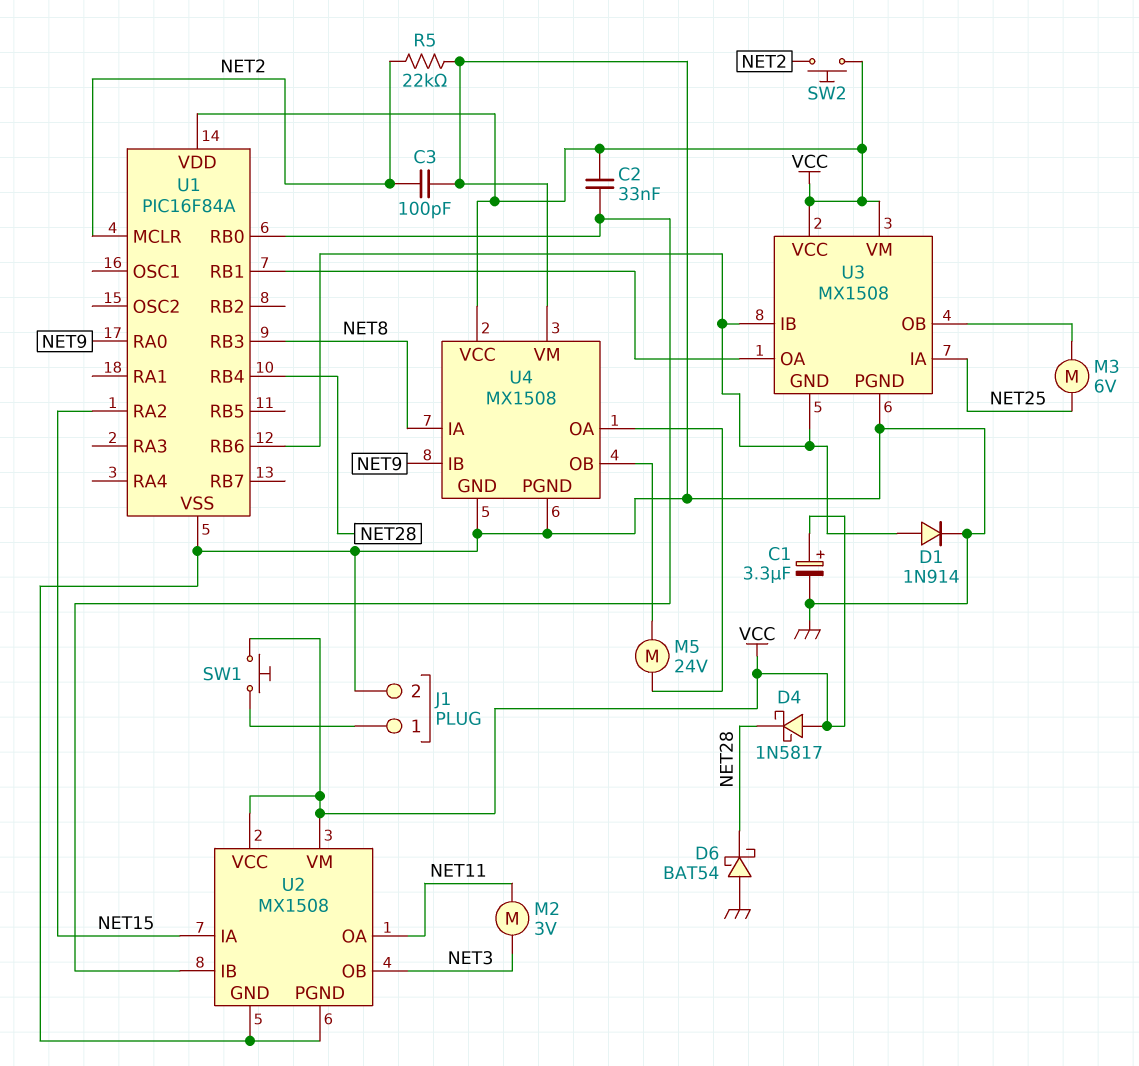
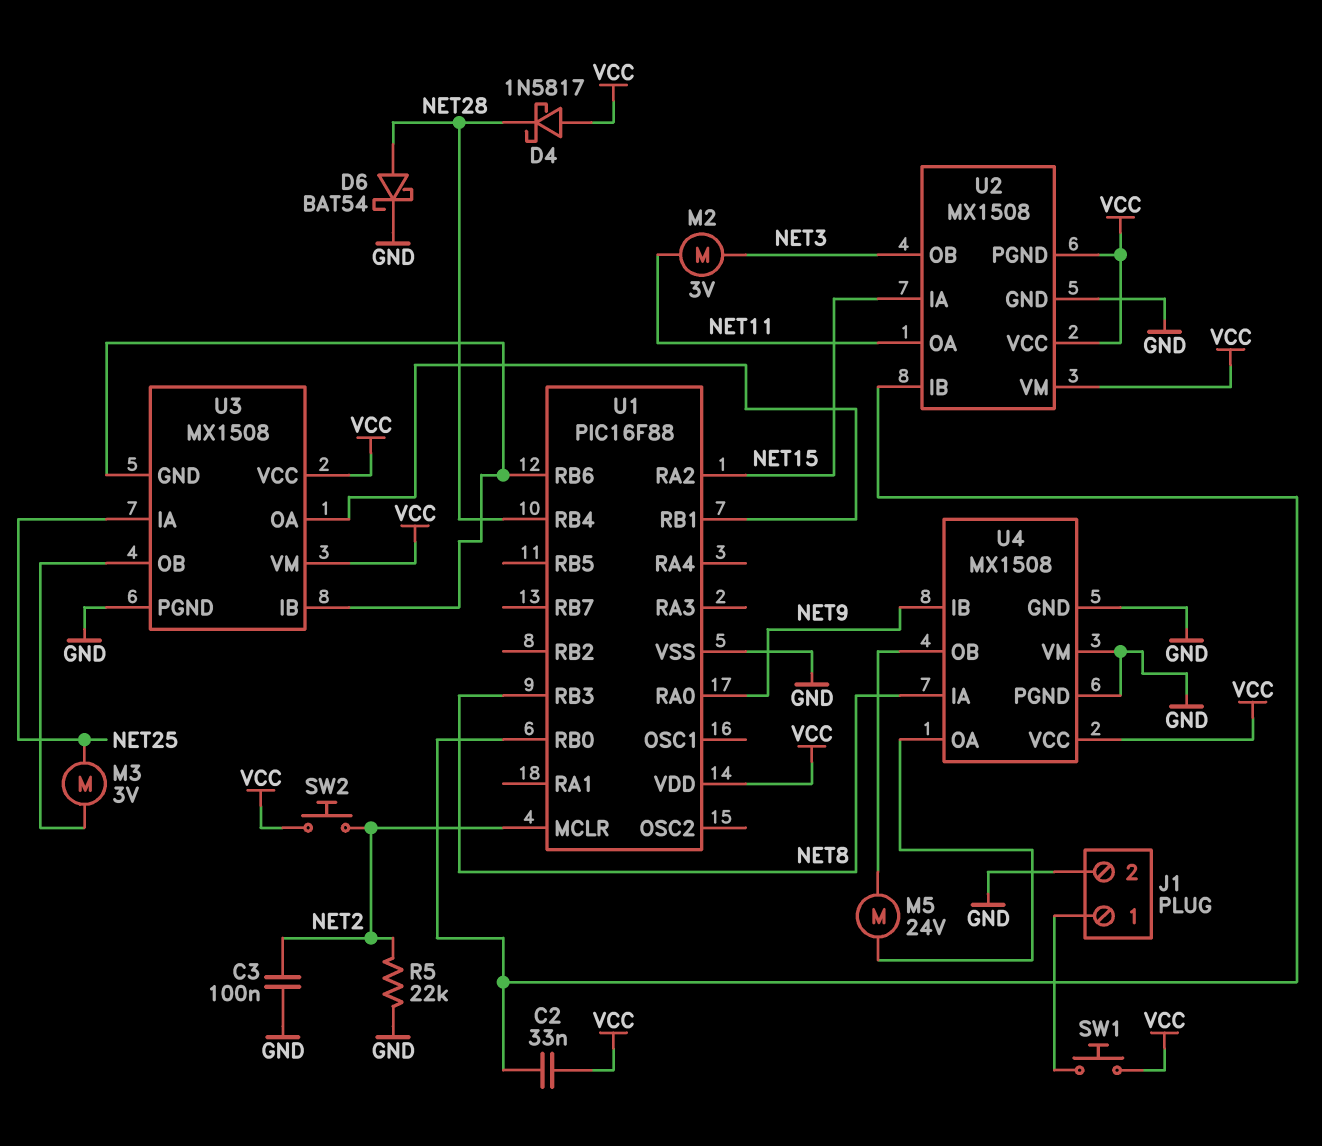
C1: 3.3uF (plus VCC, minus GND) -> none
C3: 100pF (GND, NET2) -> 100nF (GND, NET2)
D1: diode 1N914 (A U1/RB6, K GND) -> none
D6: schottky BAT54 (A GND, K NET28) -> schottky BAT54 (A NET28, K GND)
M3: motor 6V (NET25, U3/OB) -> motor 3V (NET25, U3/OB)
U1: PIC16F84A -> PIC16F88
U2 pin PGND: GND -> VCC

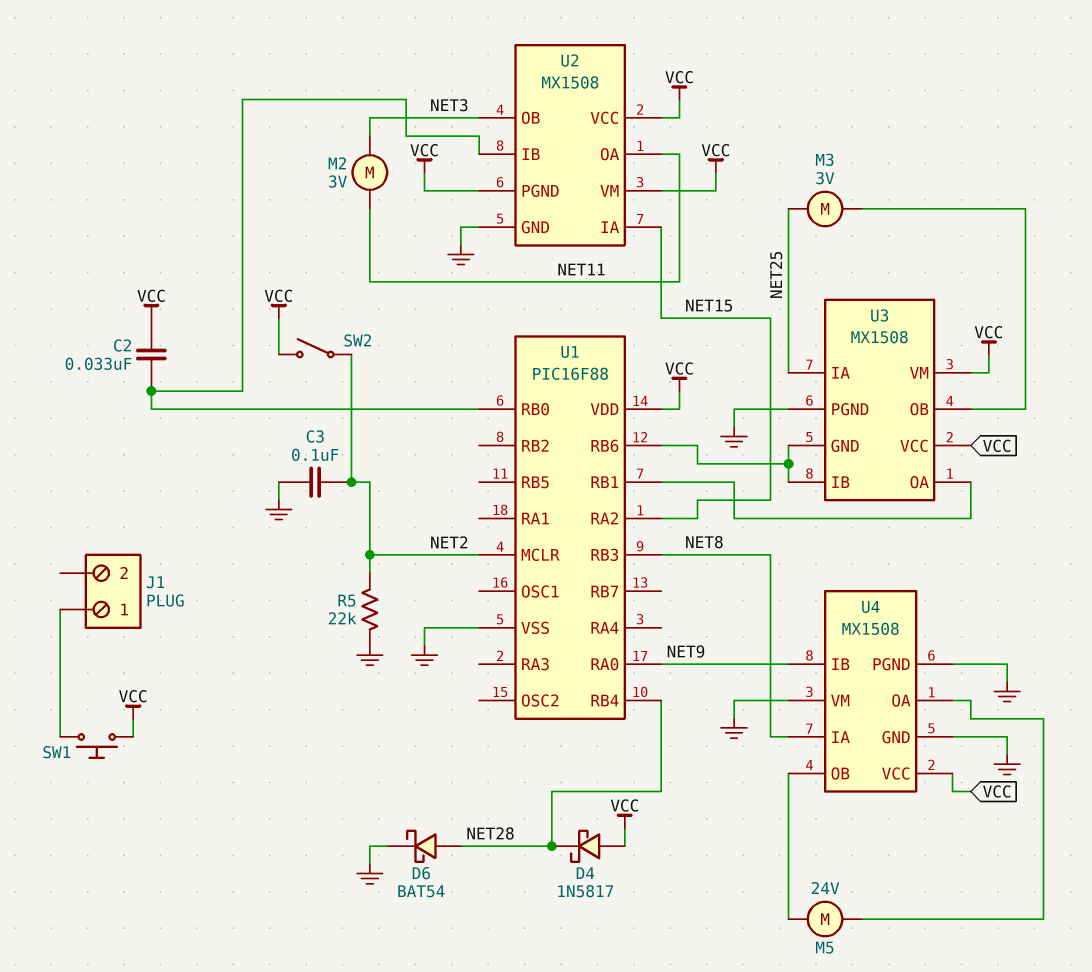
J1 pin 2: GND -> none
SW2: button (NET2, VCC) -> switch (NET2, VCC)

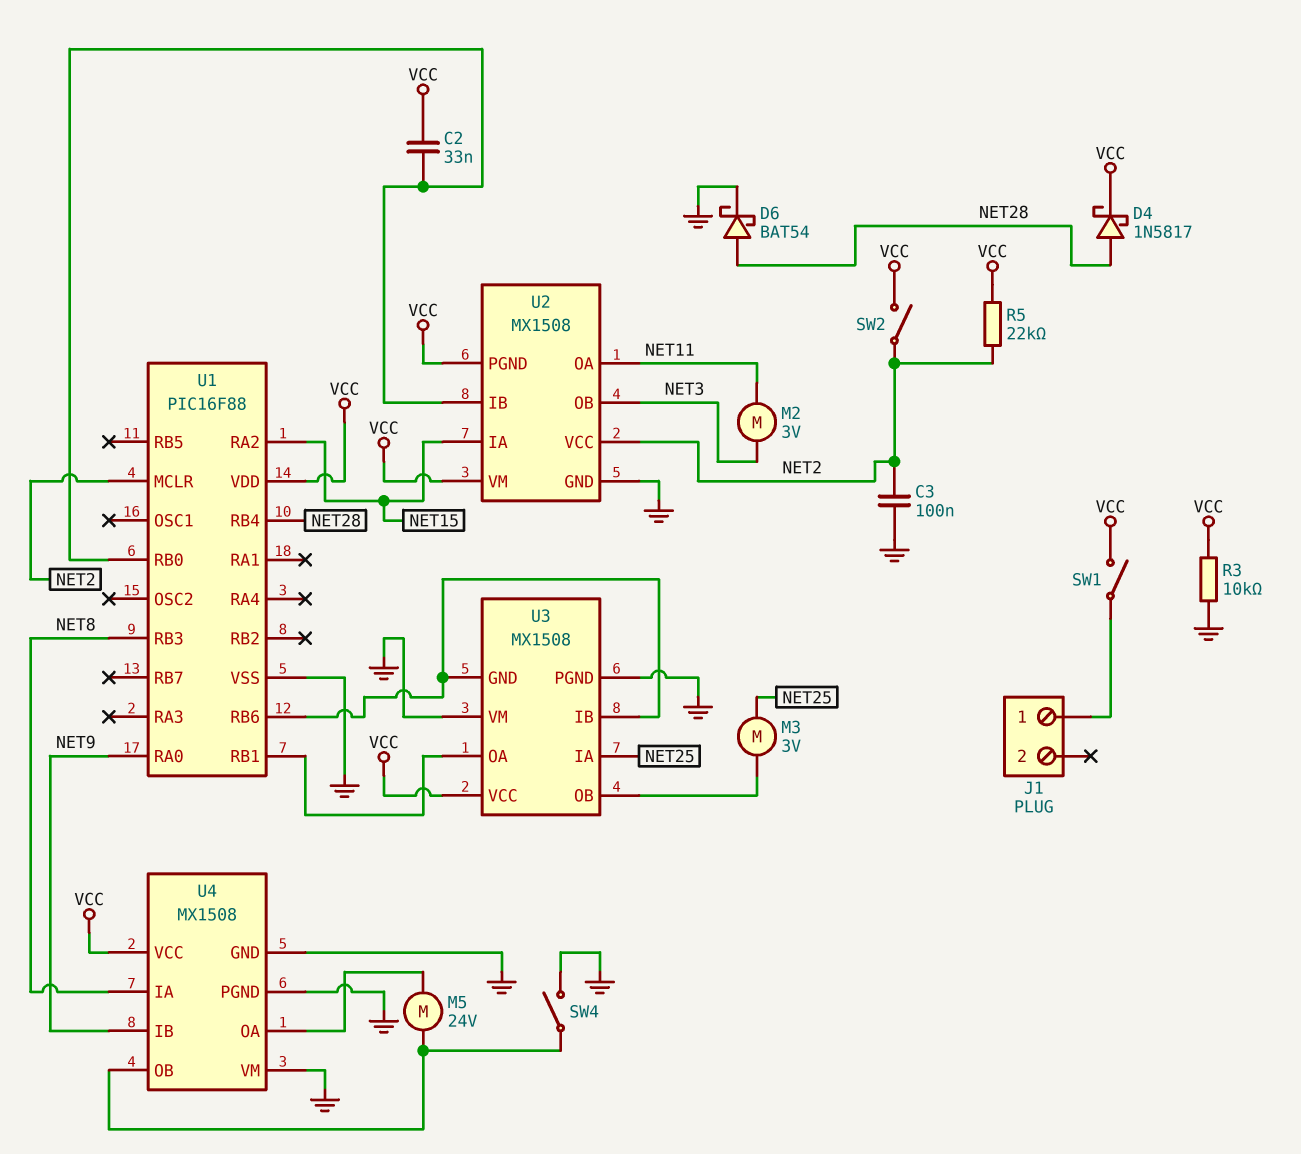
D4: schottky 1N5817 (A VCC, K NET28) -> schottky 1N5817 (A NET28, K VCC)
R3: none -> 10k (GND, VCC)
R5: 22k (GND, NET2) -> 22k (NET2, VCC)
SW1: button (J1/1, VCC) -> switch (J1/1, VCC)
SW4: none -> switch (GND, U4/OB)
U2 pin VCC: VCC -> NET2
U3 pin VM: VCC -> GND

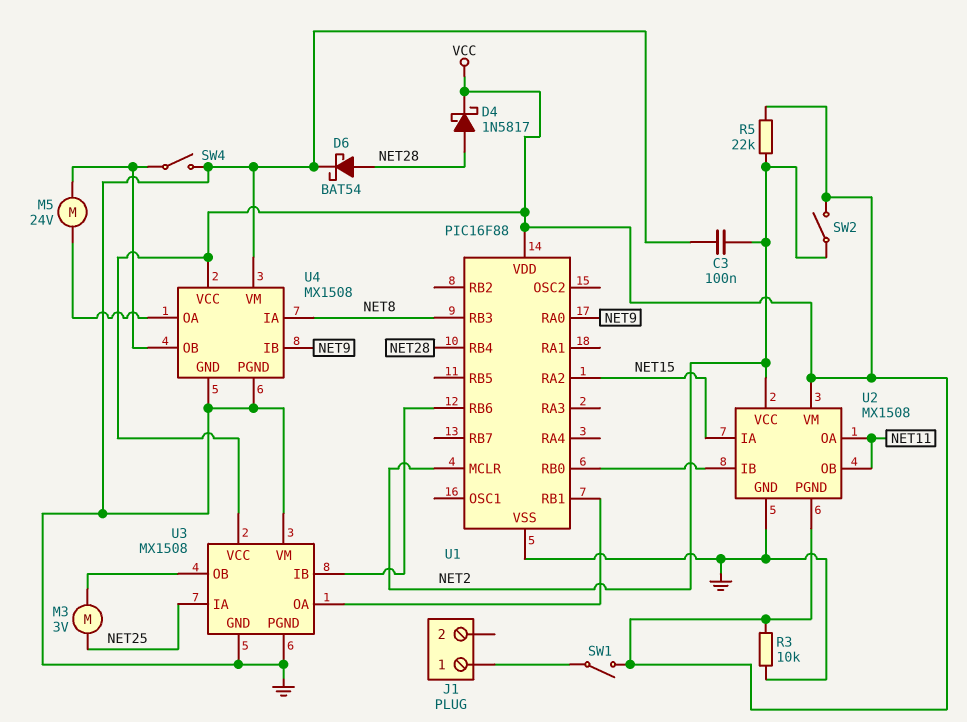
C2: 33nF (U1/RB0, VCC) -> none
M2: motor 3V (NET3, NET11) -> none
U2 pin OB: NET3 -> NET11
U3 pin GND: U1/RB6 -> GND

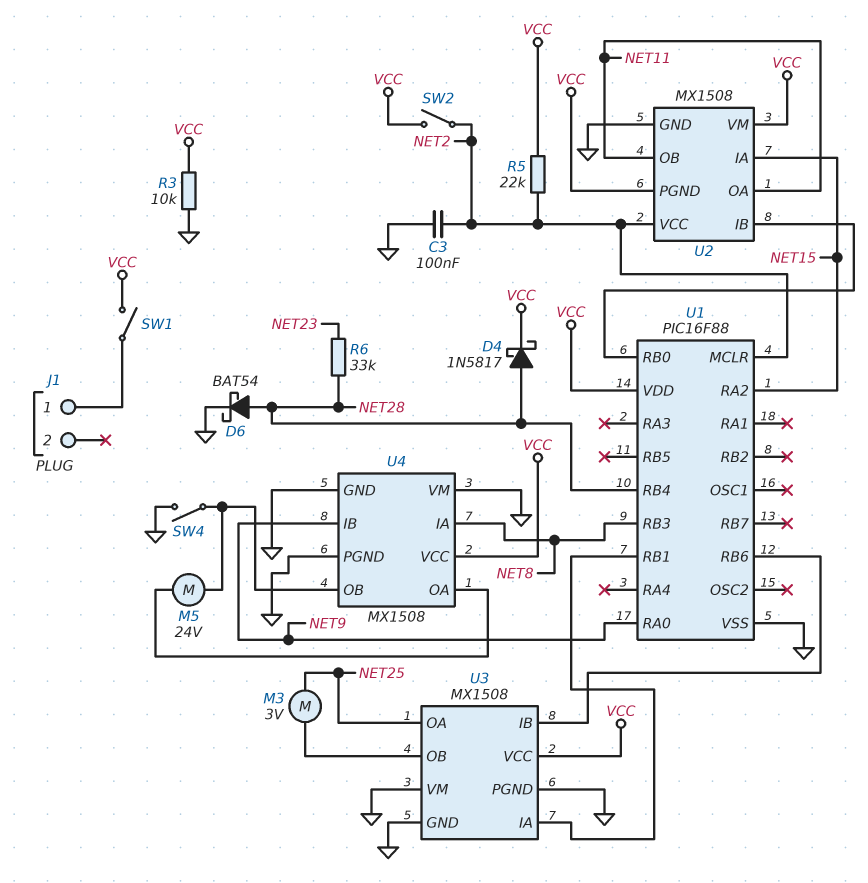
R6: none -> 33k (NET23, NET28)
U3 pin IA: NET25 -> U1/RB1
U3 pin OA: U1/RB1 -> NET25

